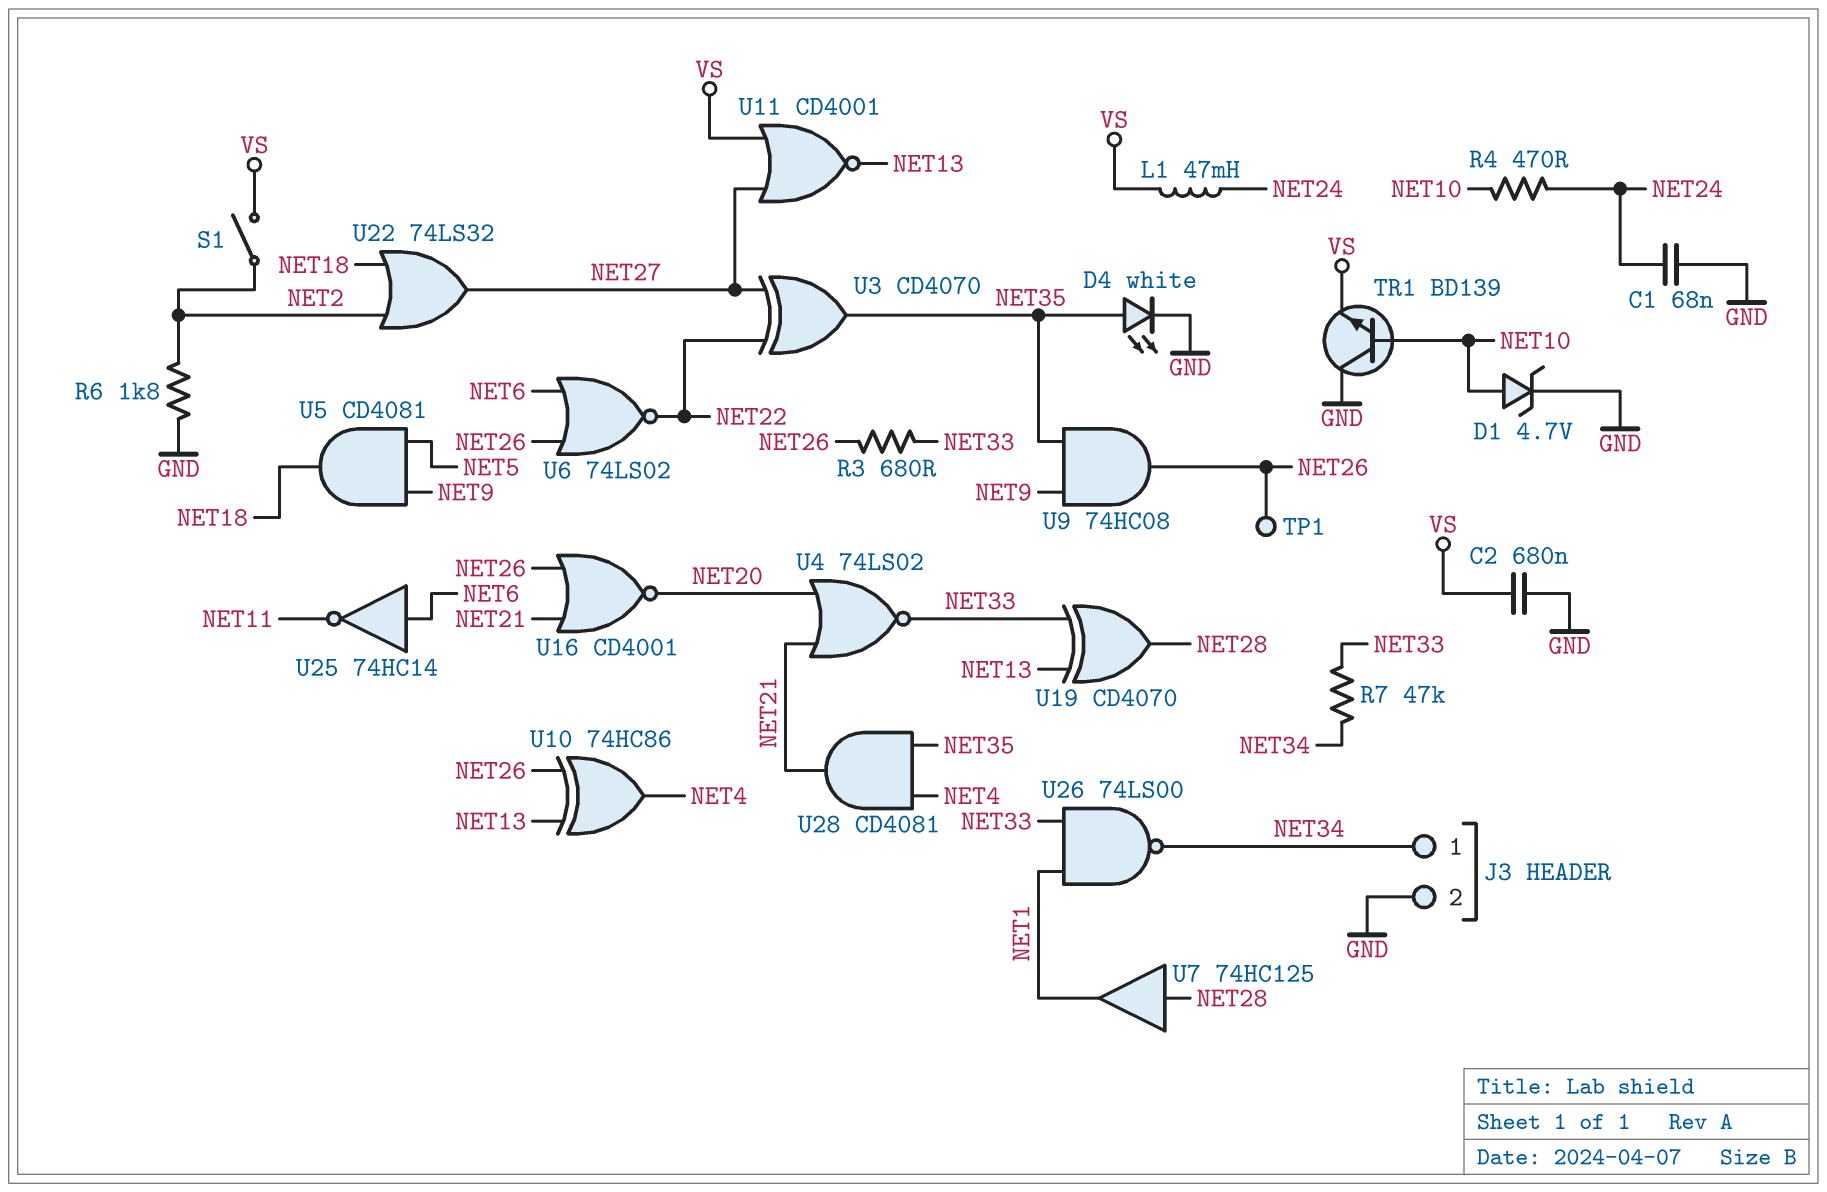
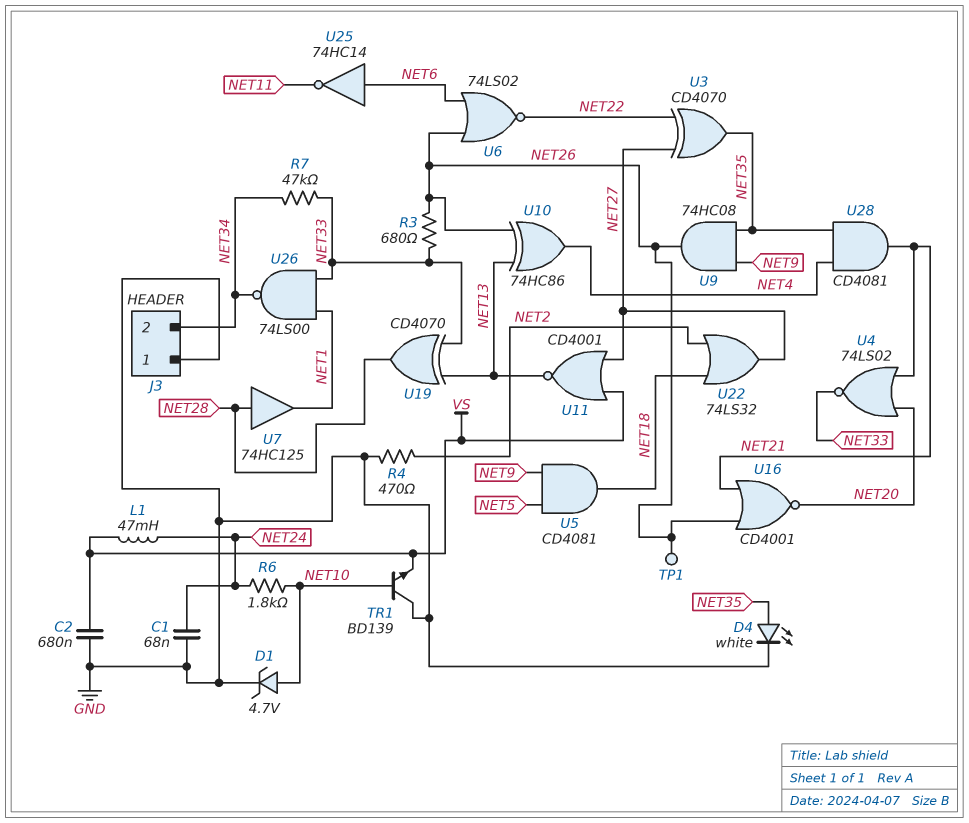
J3 pin 1: NET34 -> GND
J3 pin 2: GND -> NET34
R4: 470 (NET10, NET24) -> 470 (GND, NET2)
R6: 1.8k (GND, NET2) -> 1.8k (NET10, NET24)
S1: switch (NET2, VS) -> none

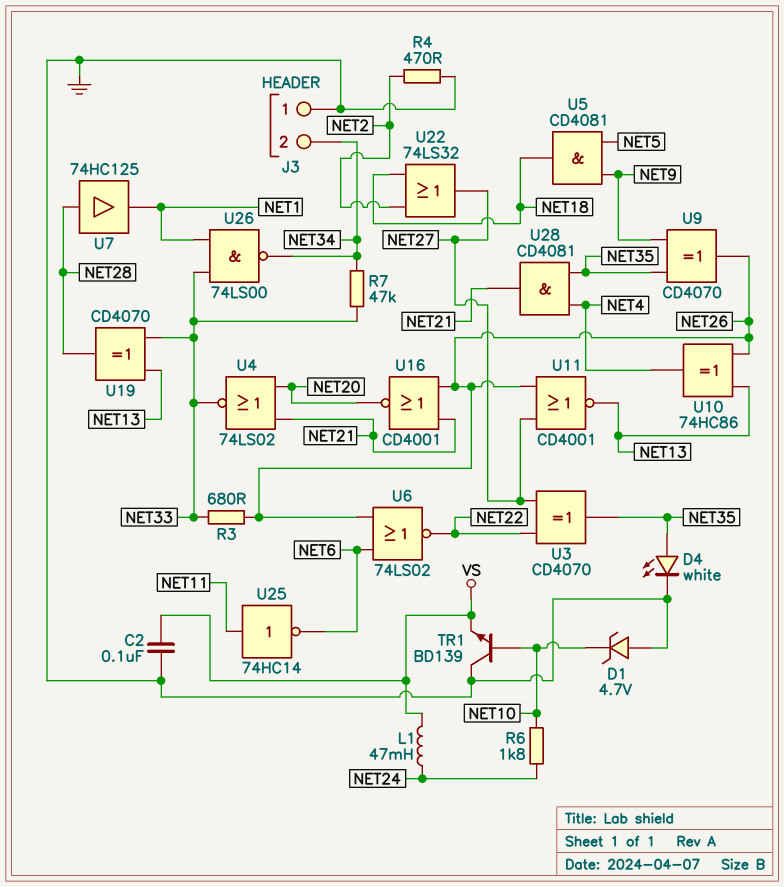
C1: 68nF (GND, NET24) -> none
C2: 680nF (GND, VS) -> 100nF (GND, VS)
D1: zener 4.7V (A NET10, K GND) -> zener 4.7V (A GND, K NET10)
TP1: test point (NET26) -> none
U9: AND 74HC08 (in NET9, in NET35, out NET26) -> XOR CD4070 (in NET9, in NET35, out NET26)
U11: NOR CD4001 (in NET27, in VS, out NET13) -> NOR CD4001 (in NET26, in NET27, out NET13)
U25: NOT 74HC14 (in NET6, out NET11) -> NOT 74HC14 (in NET11, out NET6)

